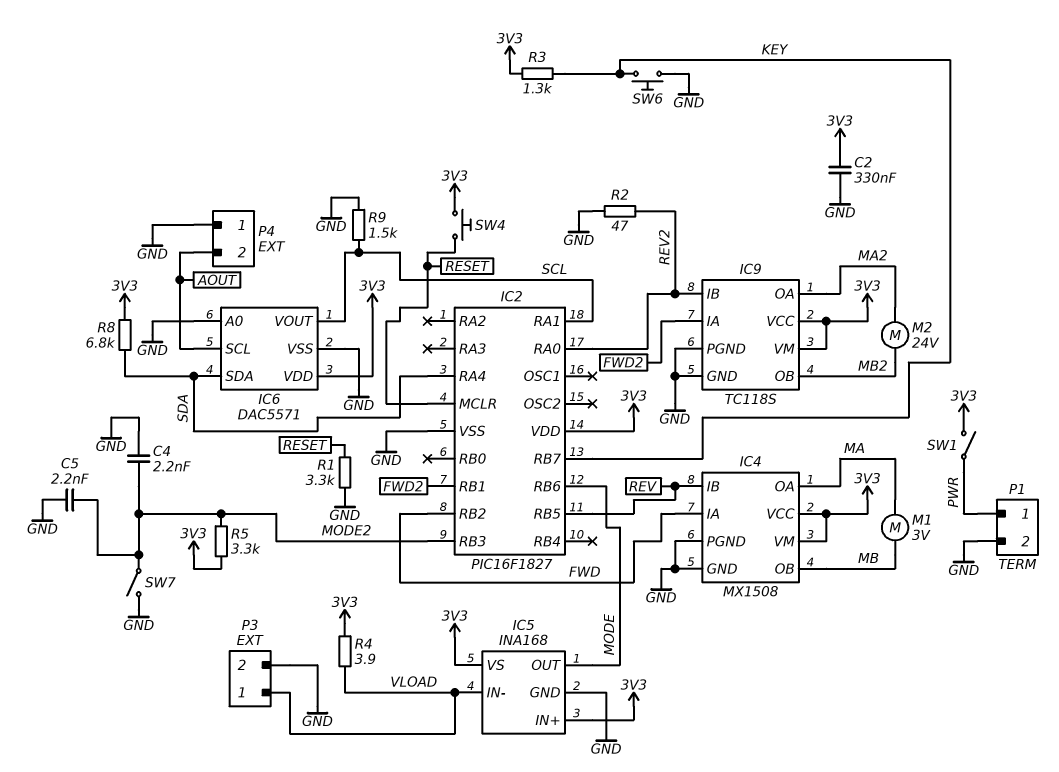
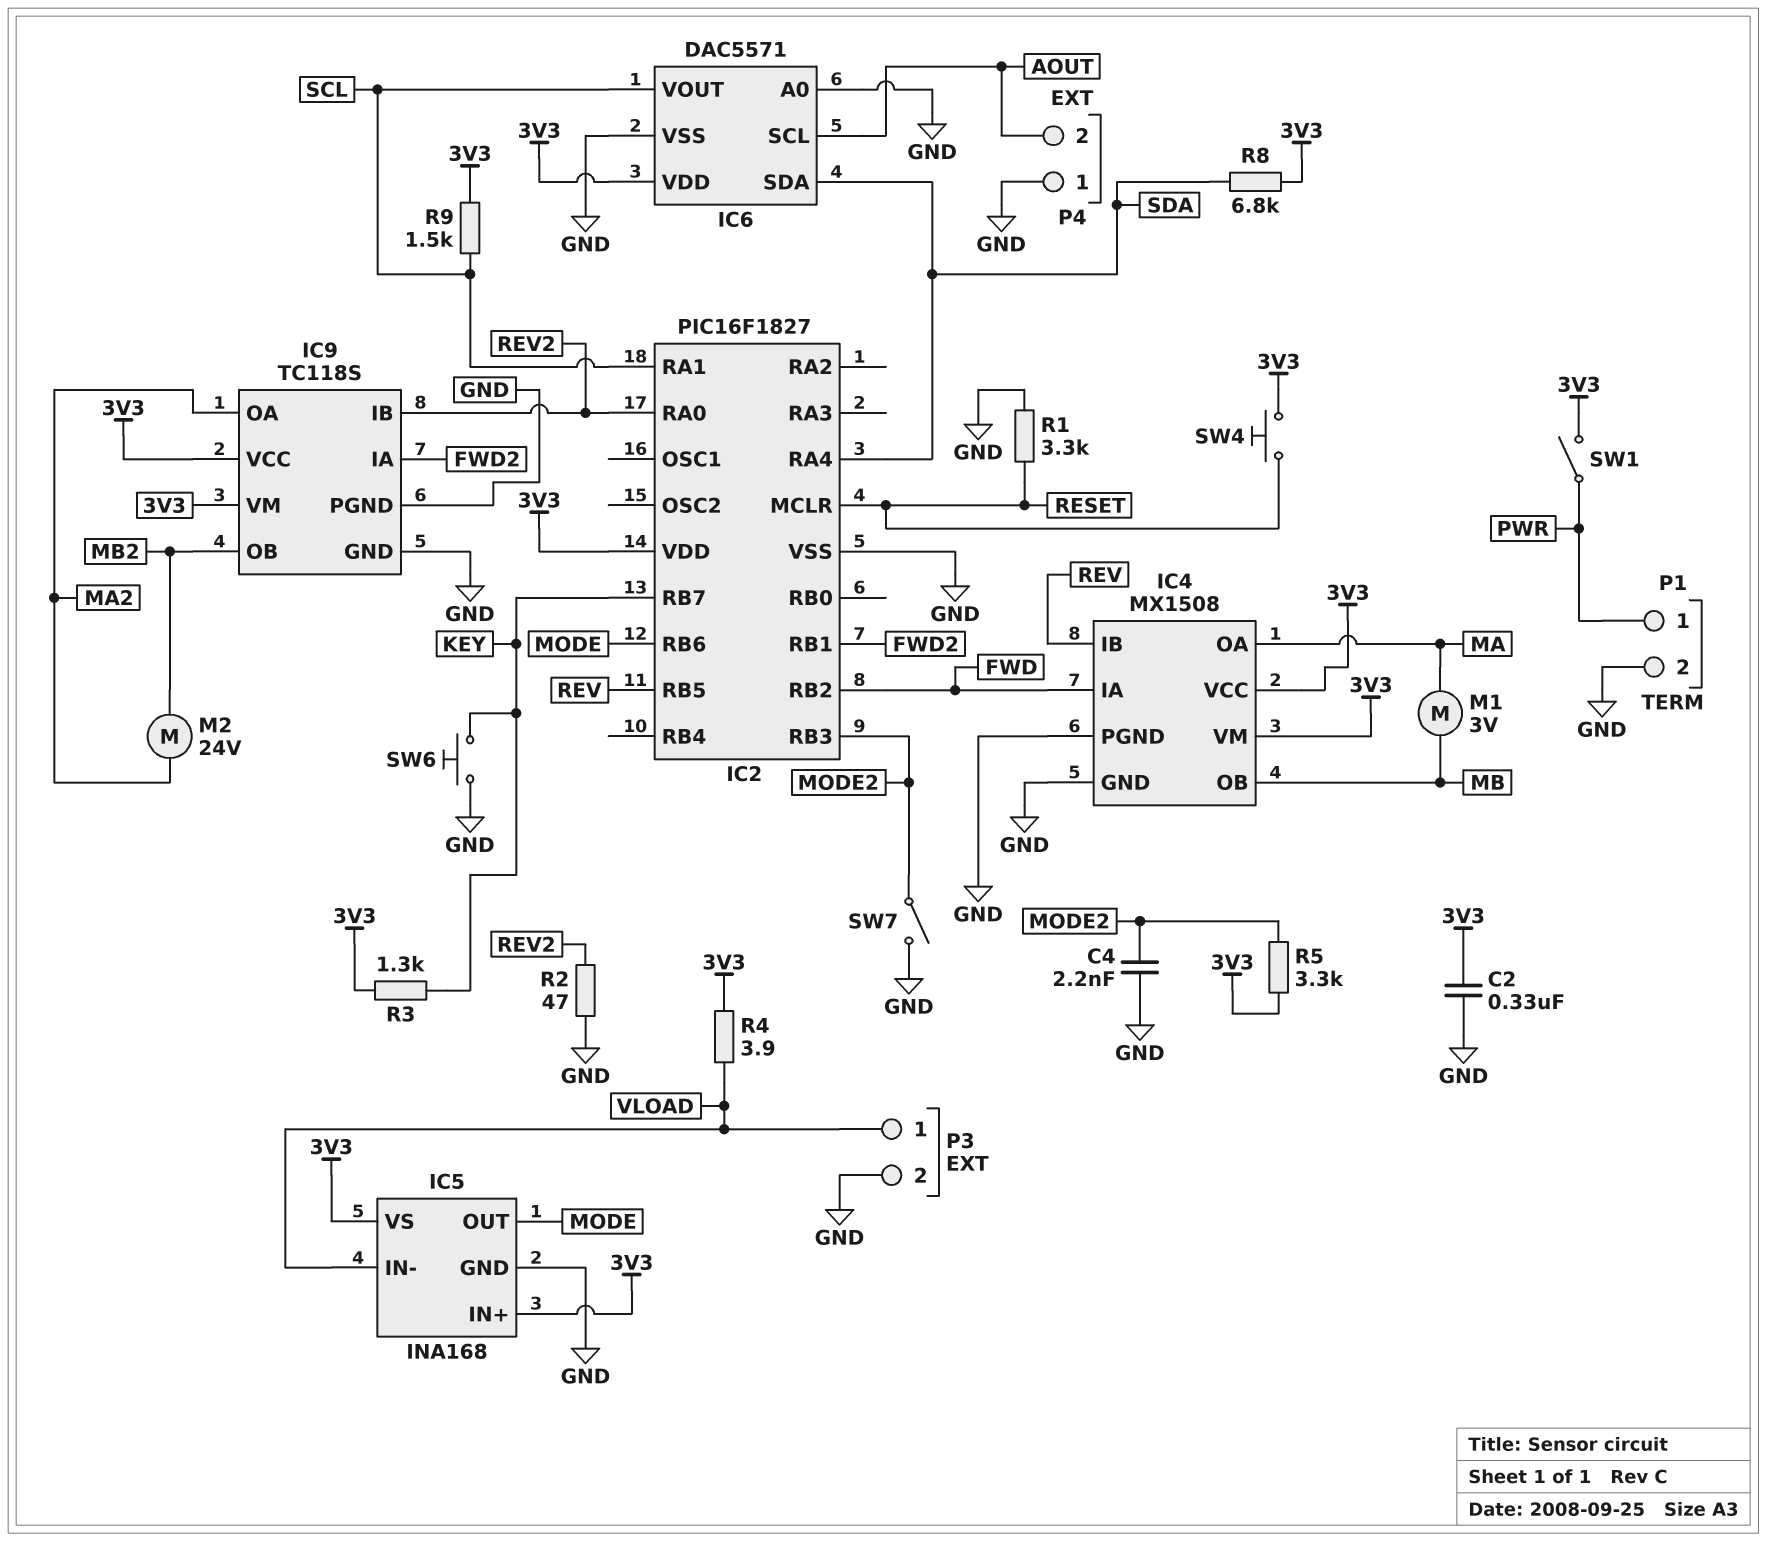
C5: 2.2nF (GND, MODE2) -> none
R9: 1.5k (GND, SCL) -> 1.5k (3V3, SCL)

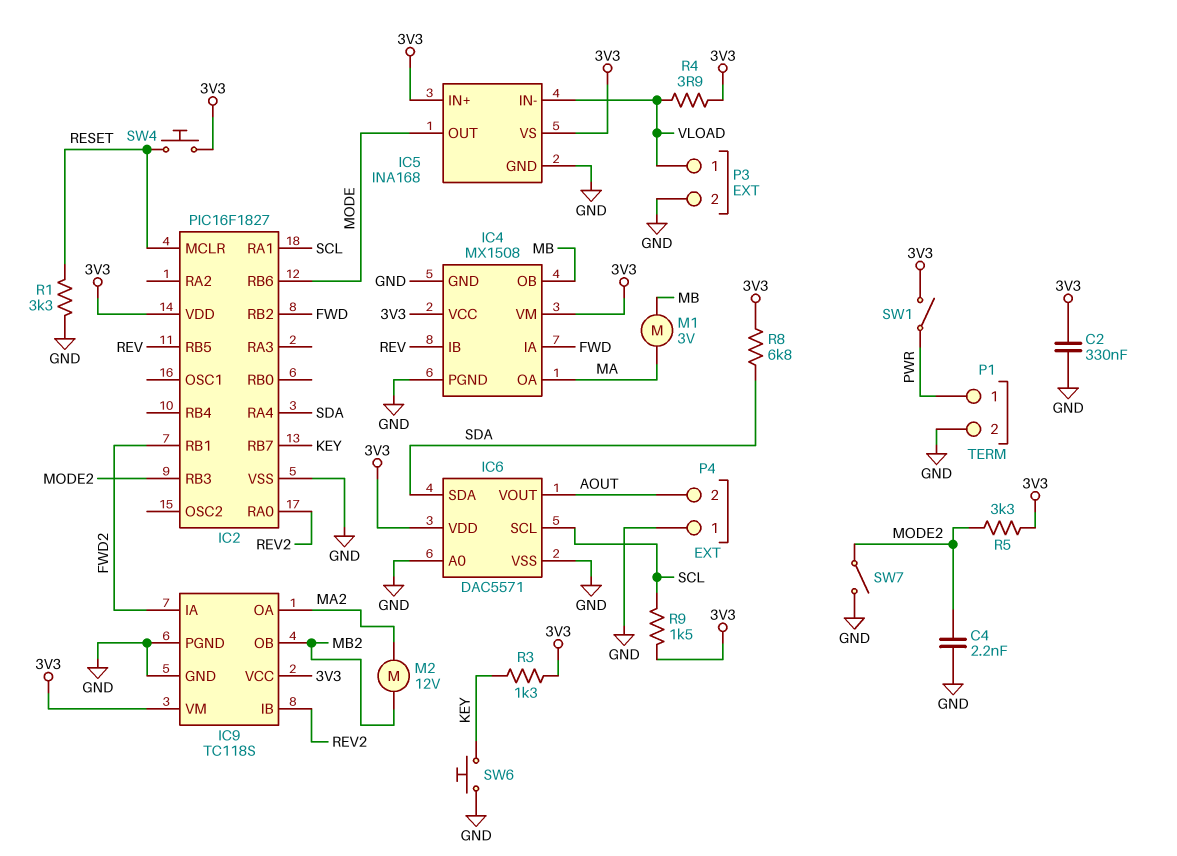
IC6 pin SCL: AOUT -> SCL
IC6 pin VOUT: SCL -> AOUT
M2: motor 24V (MA2, MB2) -> motor 12V (MA2, MB2)
R2: 47 (GND, REV2) -> none

